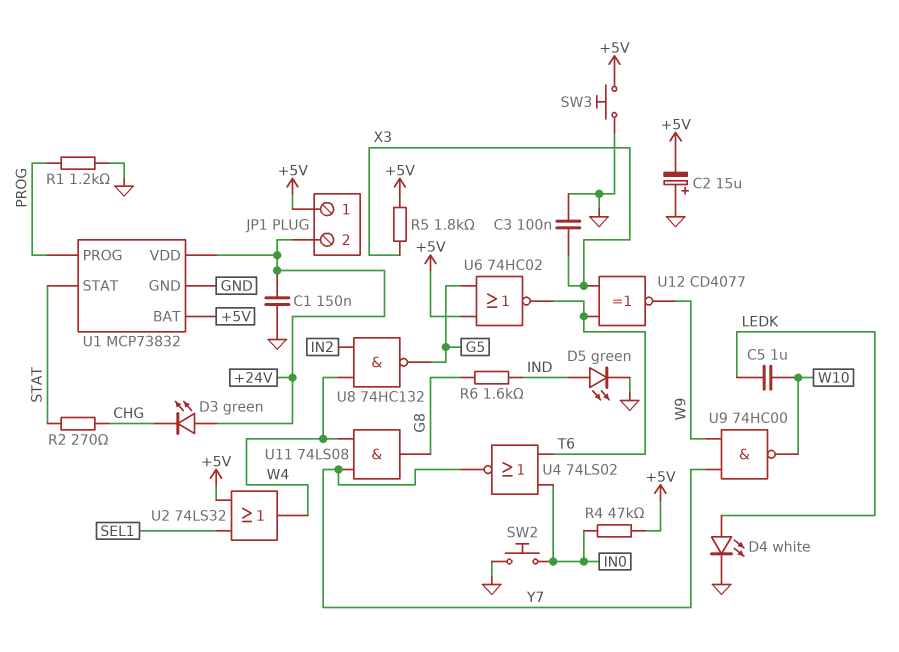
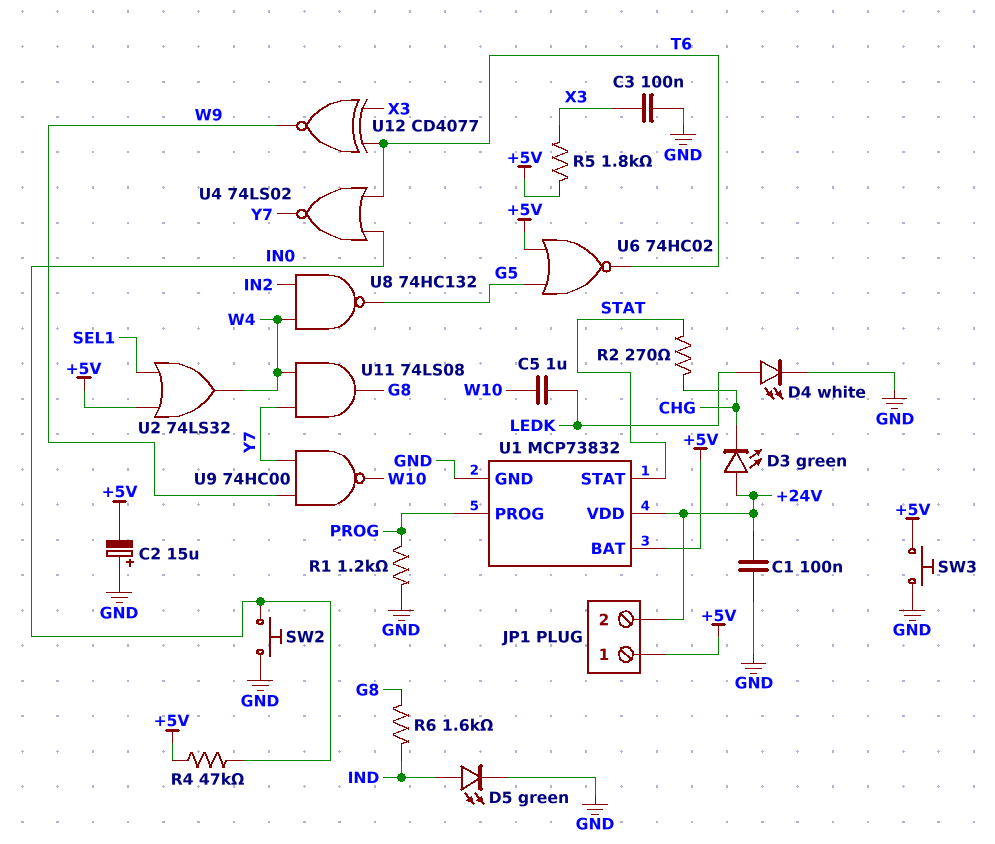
C1: 150nF (+24V, GND) -> 100nF (+24V, GND)

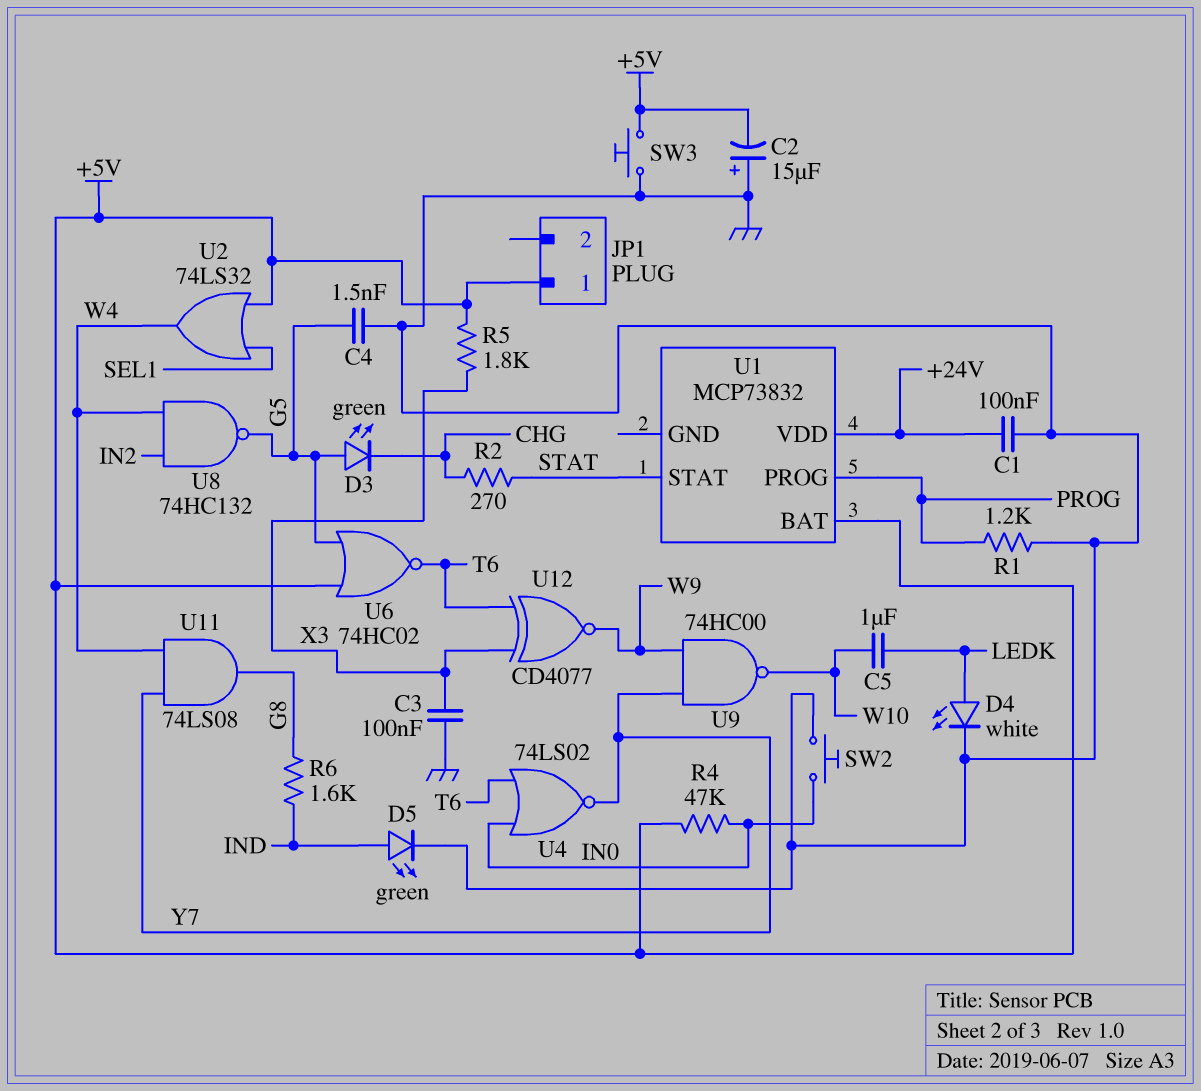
C4: none -> 1.5nF (G5, GND)
D3: LED green (A +24V, K CHG) -> LED green (A G5, K CHG)
JP1 pin 2: +24V -> none
U1 pin GND: GND -> none

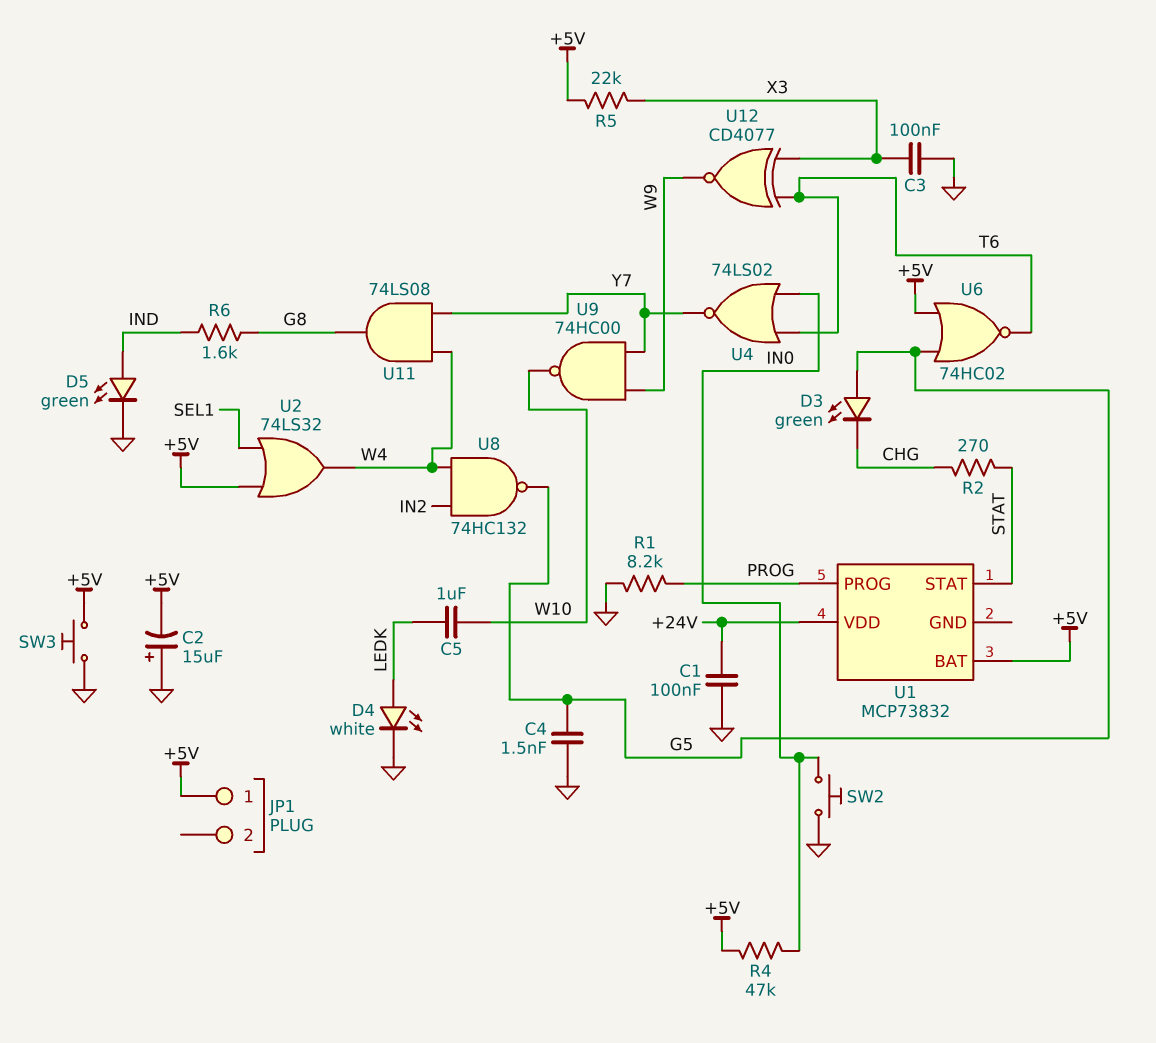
R1: 1.2k (GND, PROG) -> 8.2k (GND, PROG)
R5: 1.8k (+5V, X3) -> 22k (+5V, X3)

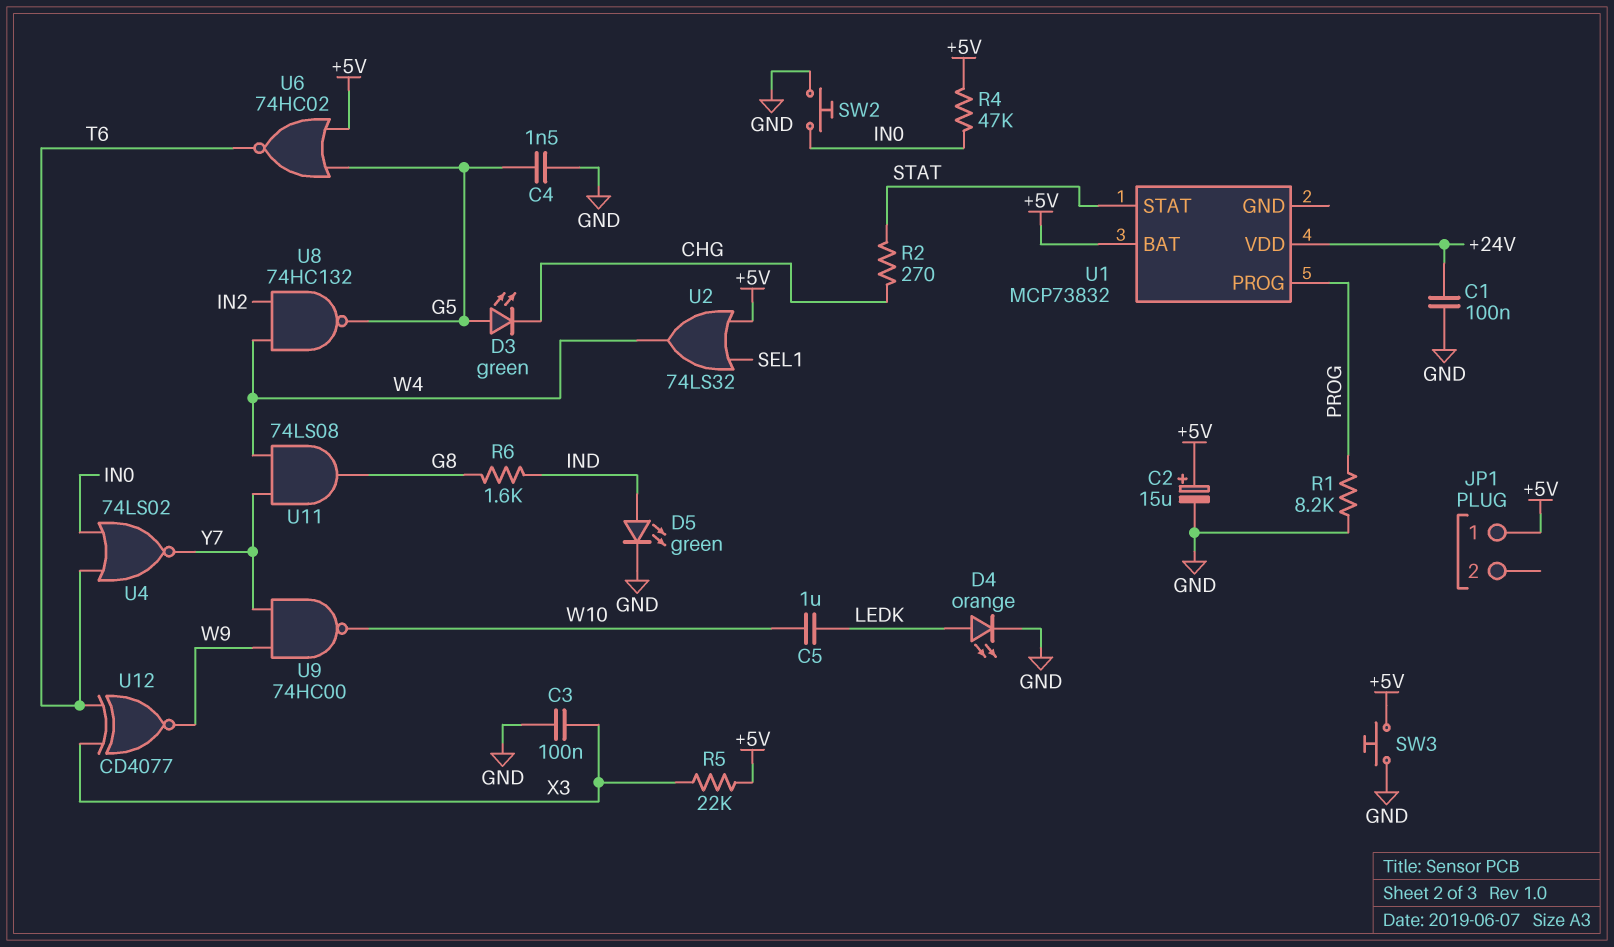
C2: 15uF (plus GND, minus +5V) -> 15uF (plus +5V, minus GND)
D4: LED white (A LEDK, K GND) -> LED orange (A LEDK, K GND)

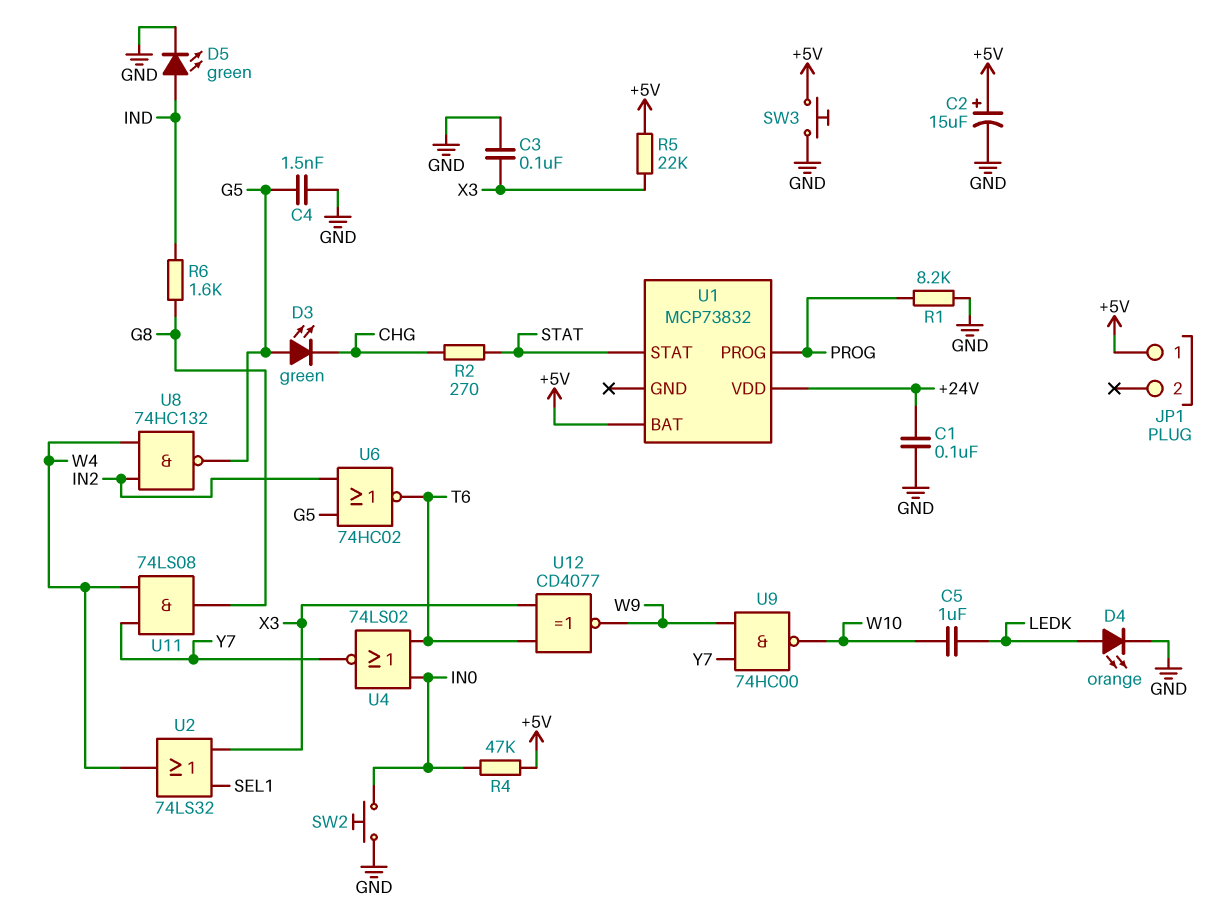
U2: OR 74LS32 (in +5V, in SEL1, out W4) -> OR 74LS32 (in SEL1, in X3, out W4)
U6: NOR 74HC02 (in +5V, in G5, out T6) -> NOR 74HC02 (in G5, in IN2, out T6)

